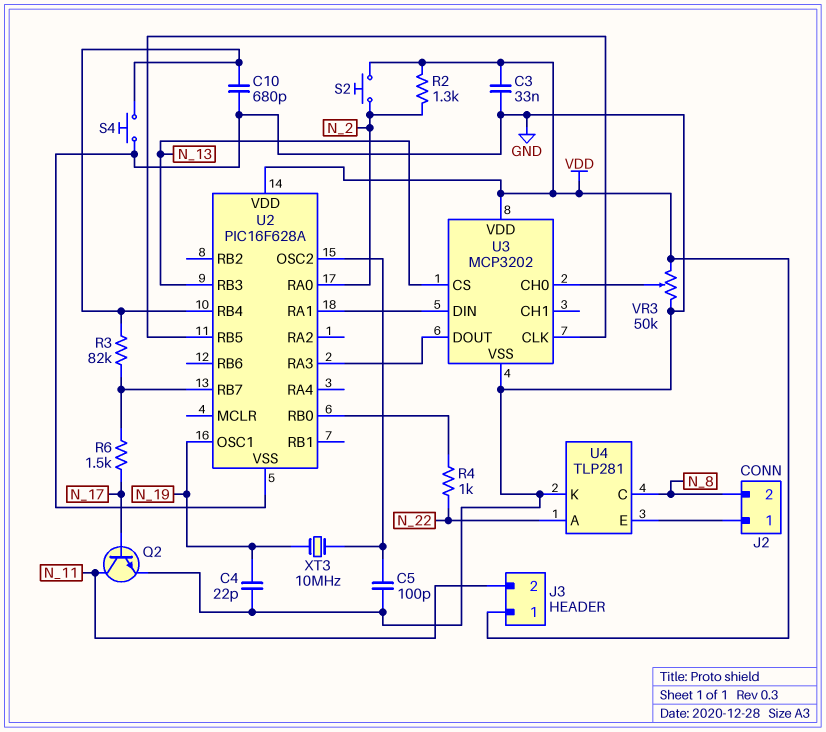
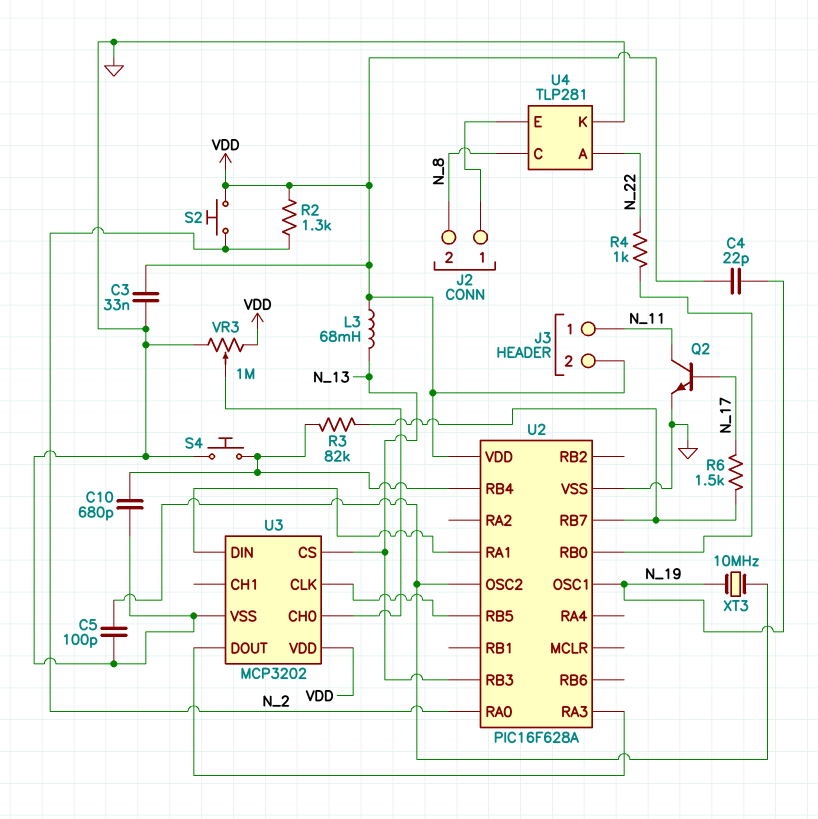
C4: 22pF (GND, N_19) -> 22pF (N_19, VDD)
J3 pin 1: VDD -> N_11
J3 pin 2: N_11 -> VDD
L3: none -> 68mH (N_13, VDD)
VR3: 50k (GND, VDD, wiper U3/CH0) -> 1M (GND, VDD, wiper U3/CH0)

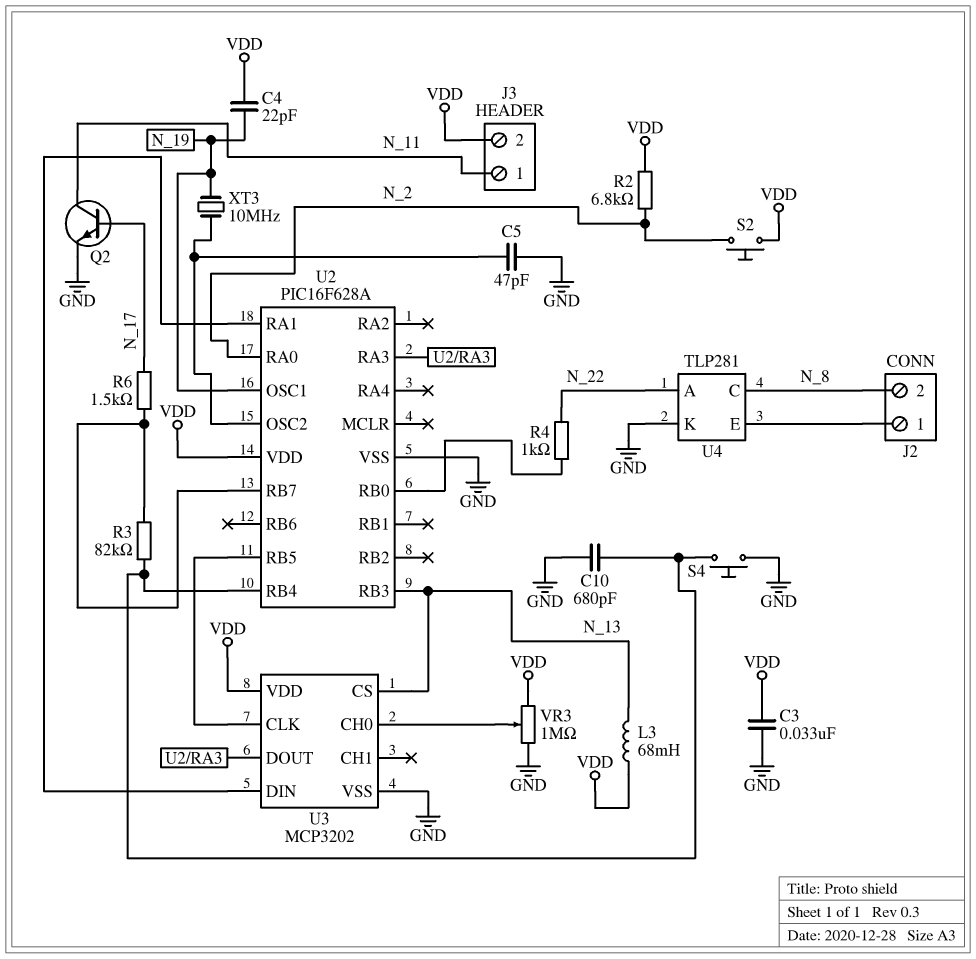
C5: 100pF (GND, U2/OSC2) -> 47pF (GND, U2/OSC2)
R2: 1.3k (N_2, VDD) -> 6.8k (N_2, VDD)

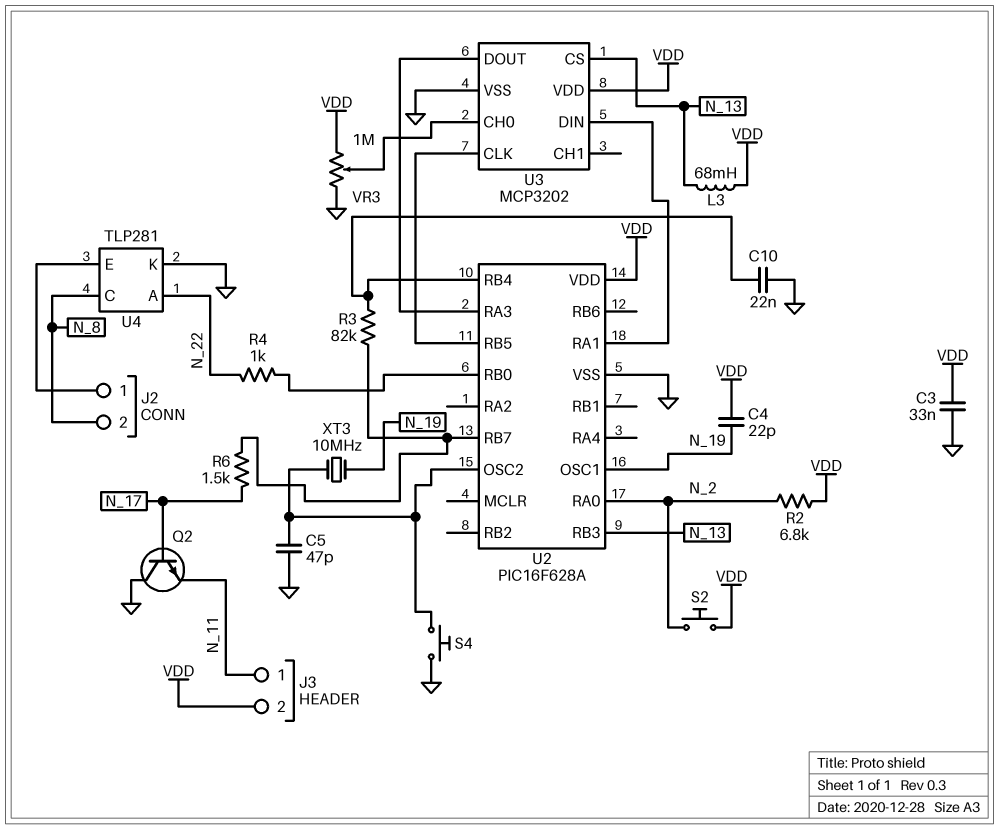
C10: 680pF (GND, U2/RB4) -> 22nF (GND, U2/RB4)
Q2: NPN (B N_17, C N_11, E GND) -> NPN (B N_17, C GND, E N_11)
S4: button (GND, U2/RB4) -> button (GND, U2/OSC2)

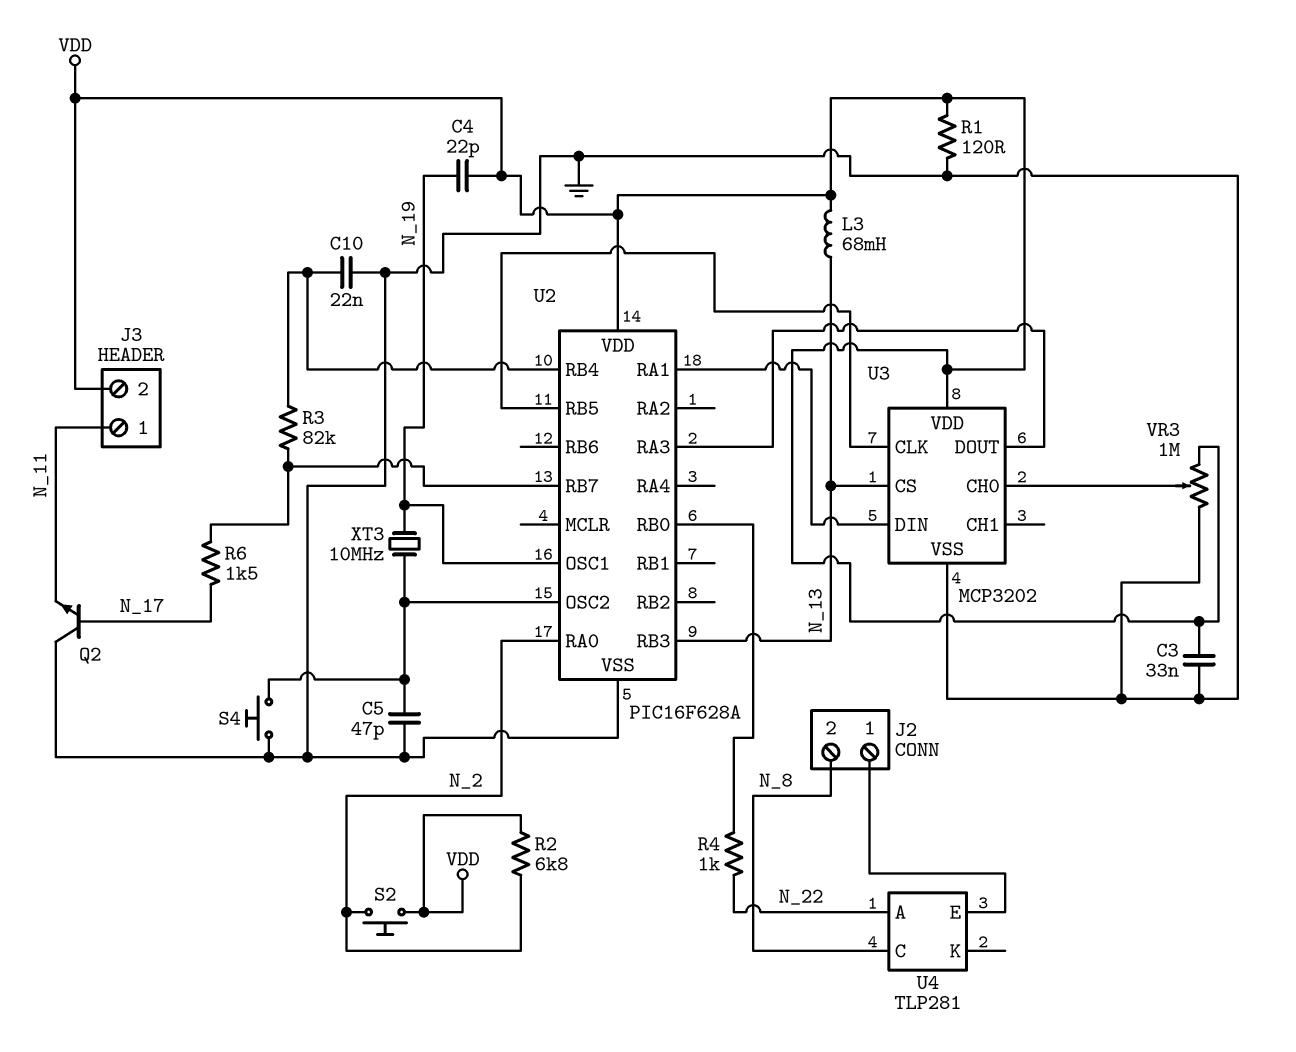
R1: none -> 120 (GND, VDD)
U4 pin K: GND -> none

